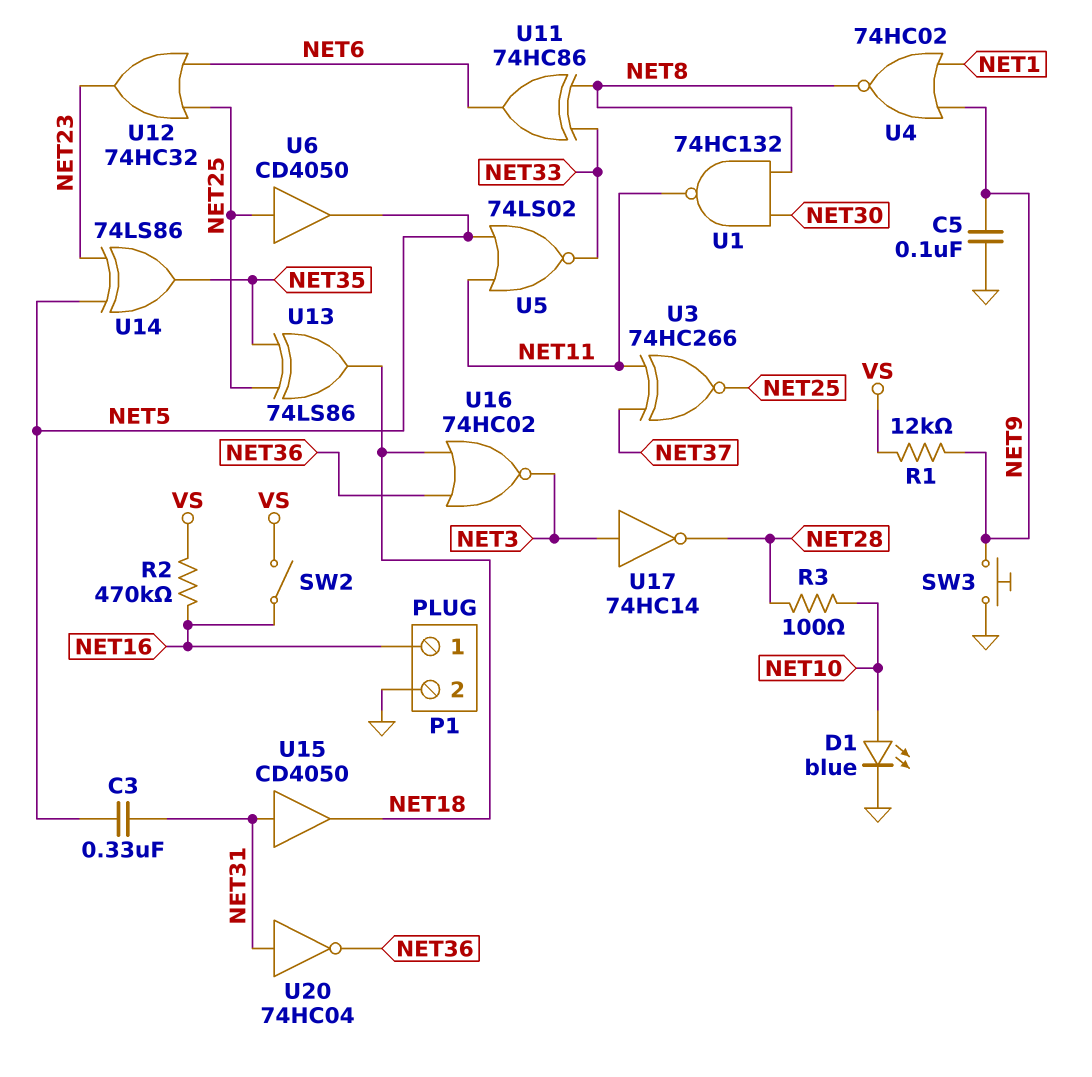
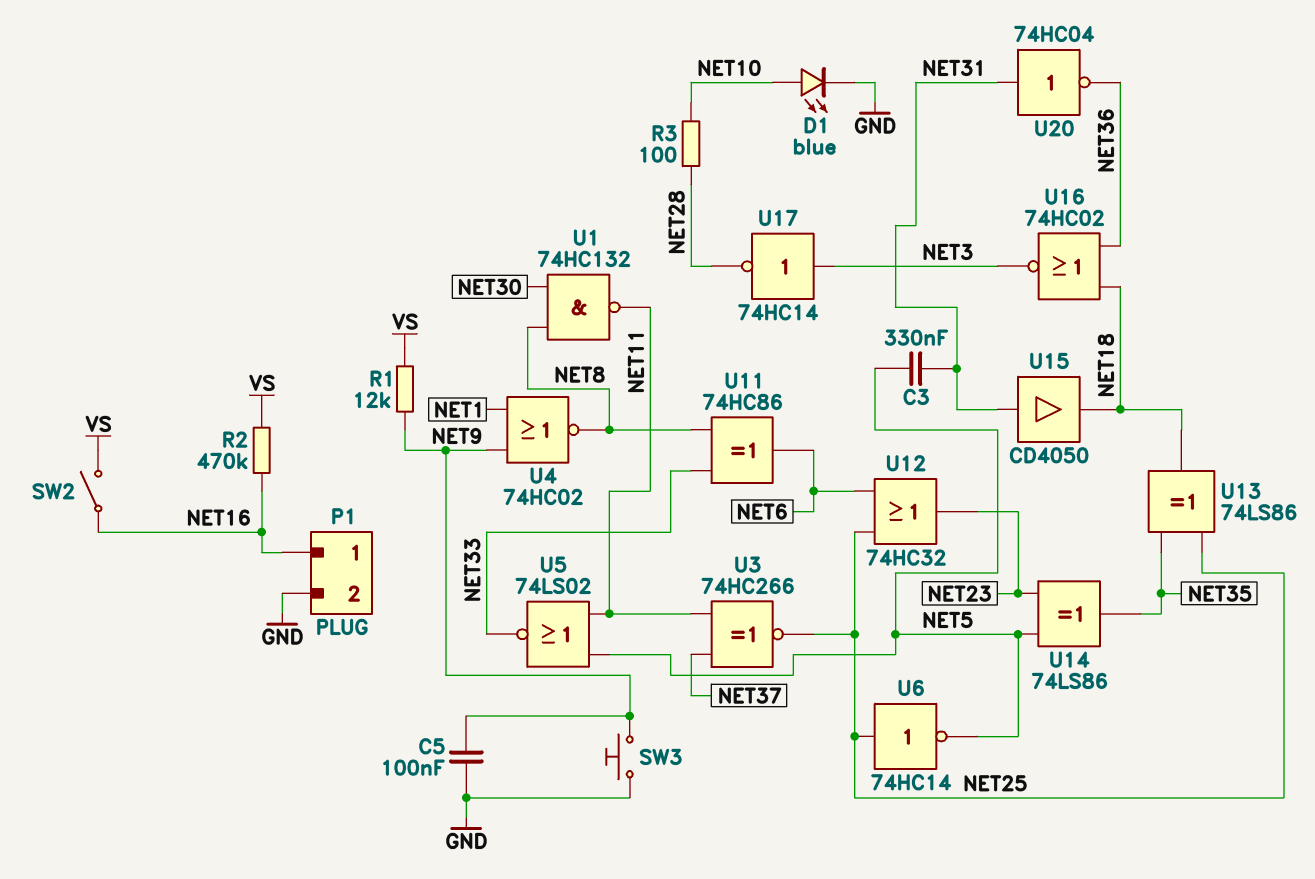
U6: buffer CD4050 (in NET25, out NET5) -> NOT 74HC14 (in NET25, out NET5)

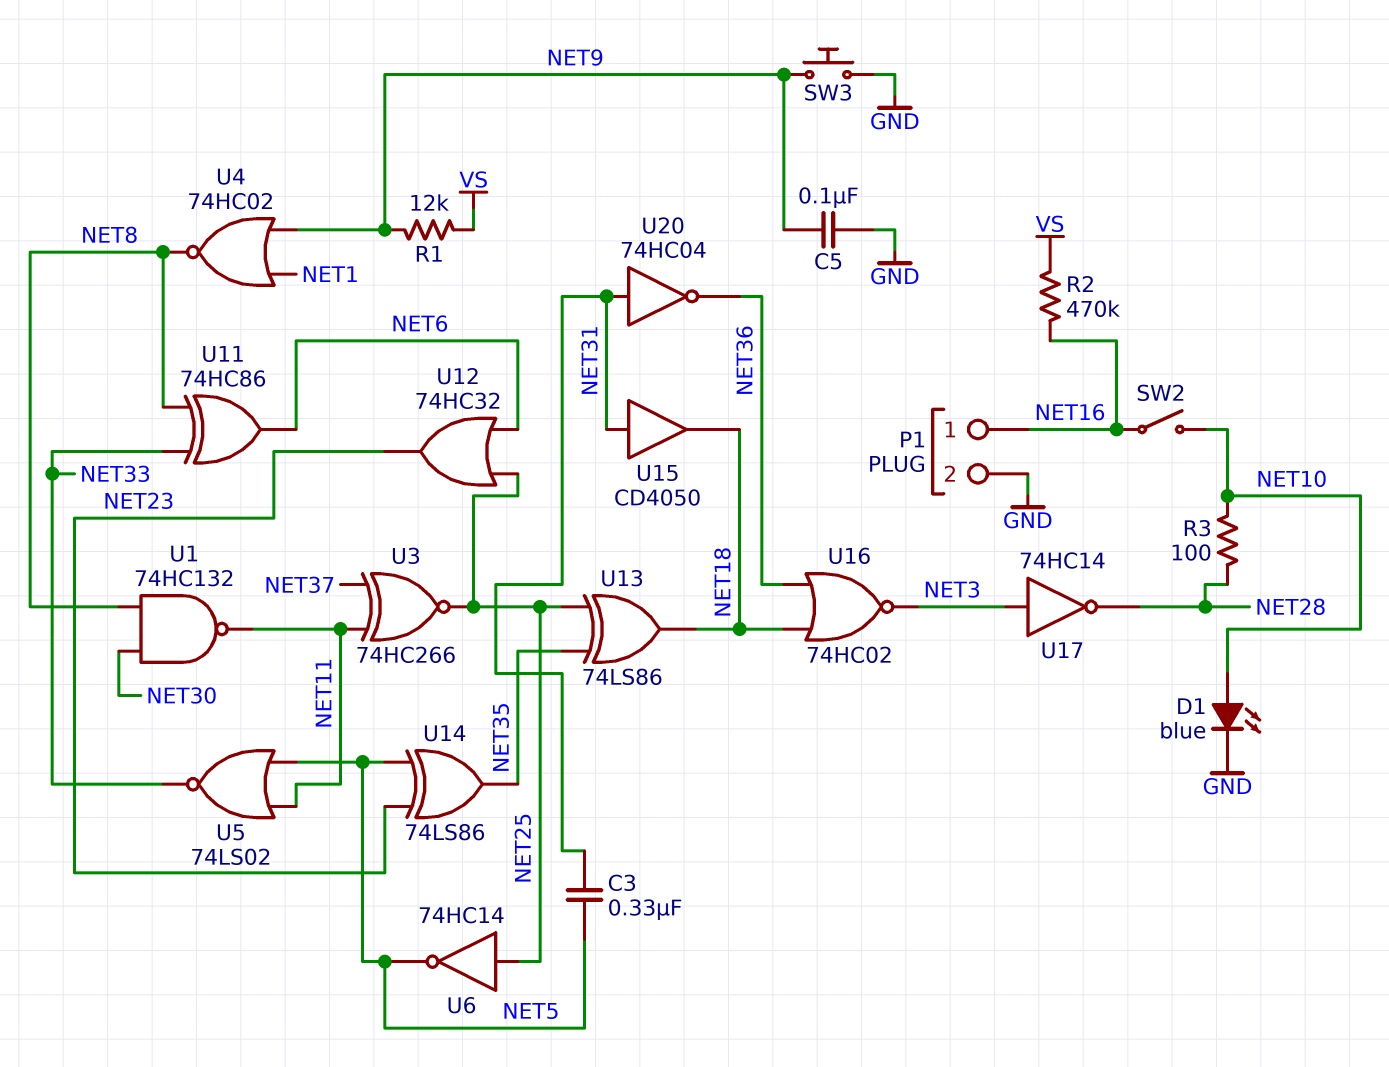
SW2: switch (NET16, VS) -> switch (NET10, NET16)

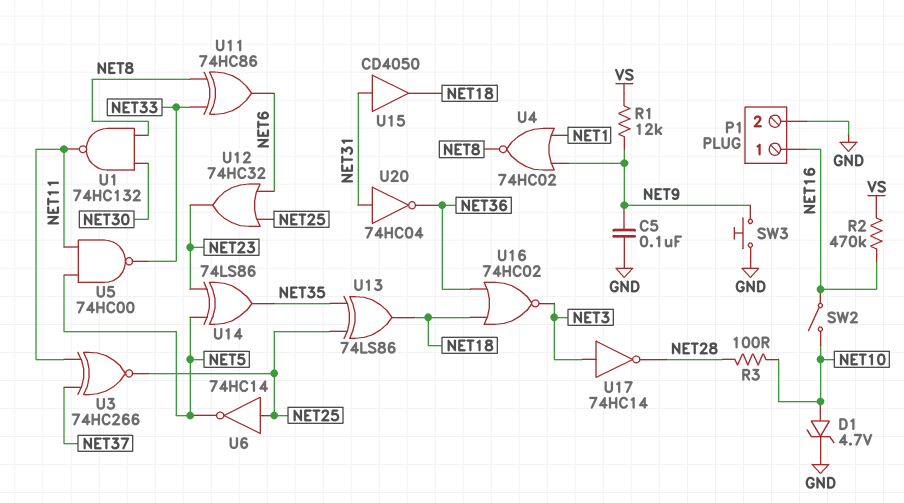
C3: 330nF (NET5, NET31) -> none
D1: LED blue (A NET10, K GND) -> zener 4.7V (A NET10, K GND)
U5: NOR 74LS02 (in NET5, in NET11, out NET33) -> NAND 74HC00 (in NET5, in NET11, out NET33)

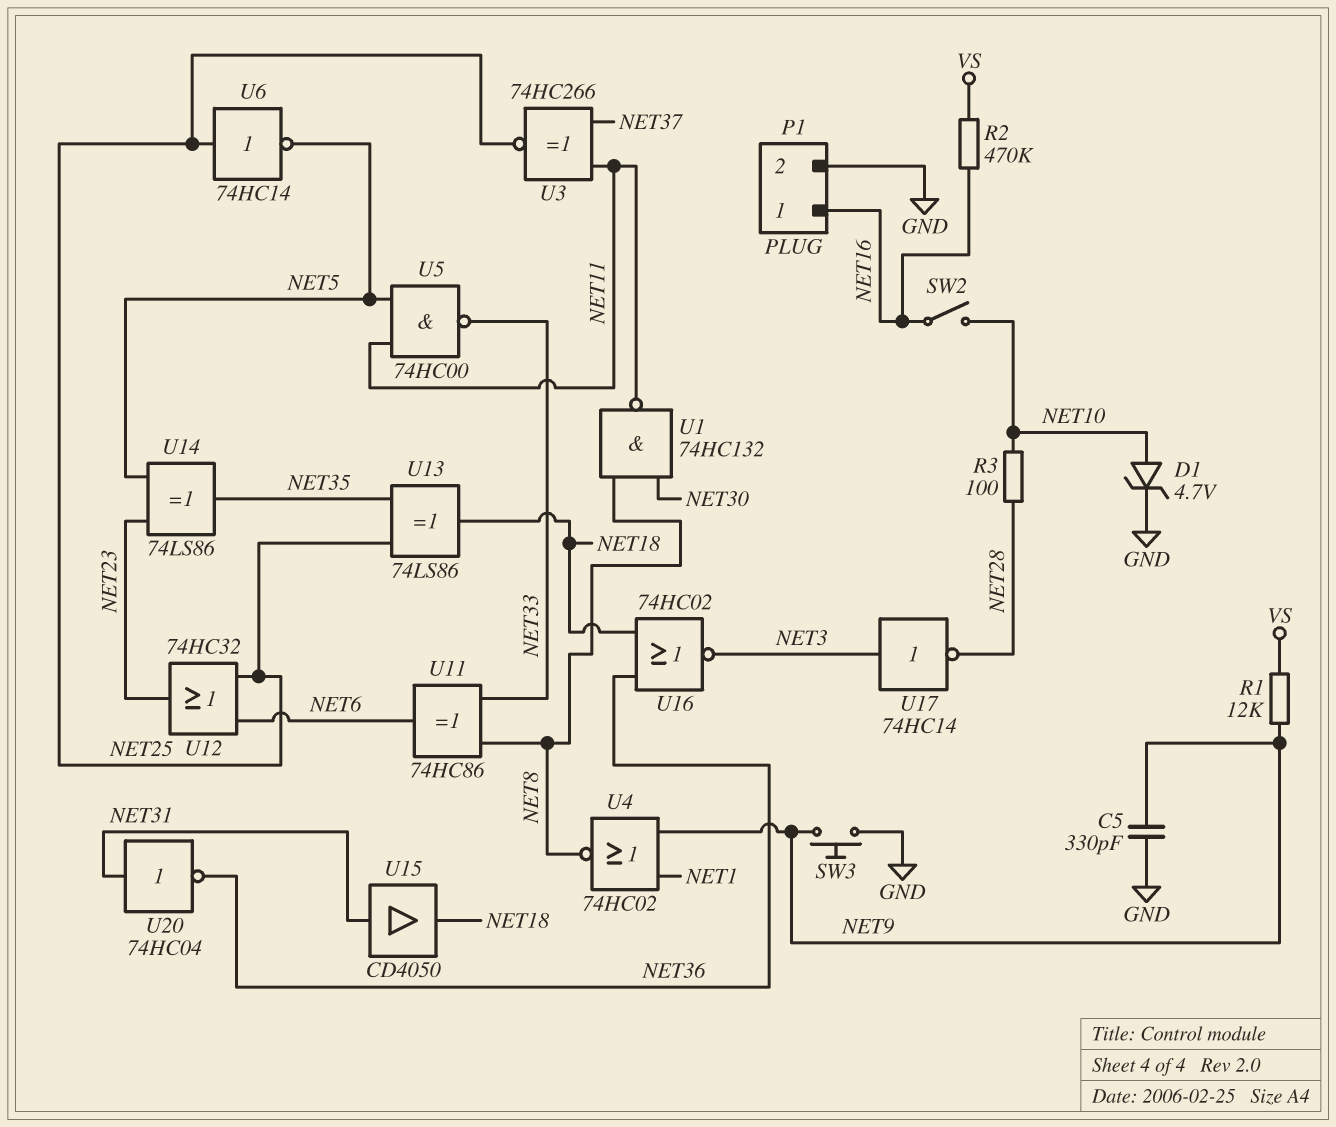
C5: 100nF (GND, NET9) -> 330pF (GND, NET9)

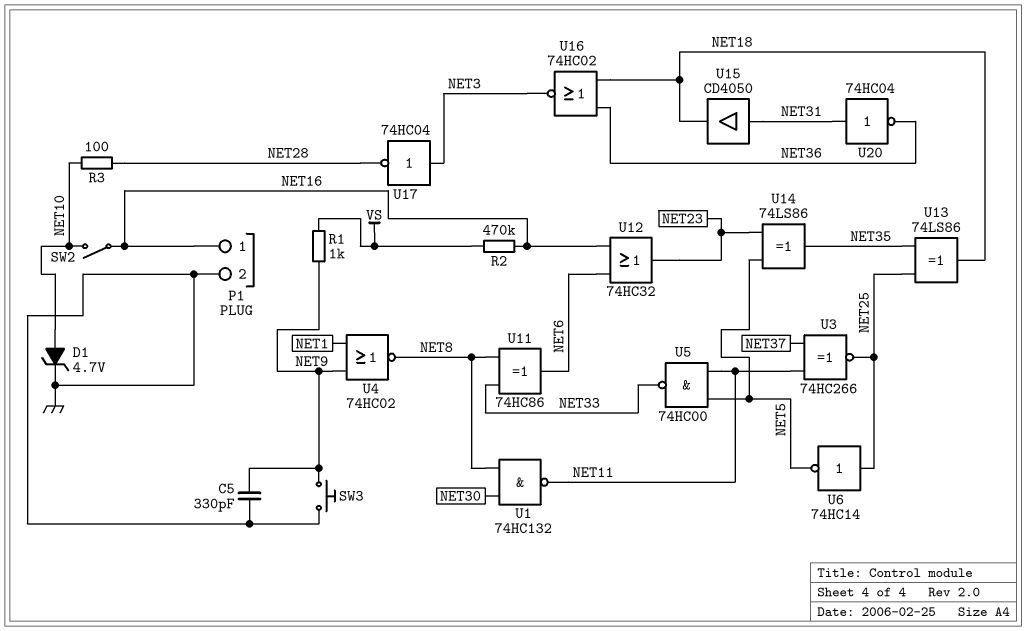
R1: 12k (NET9, VS) -> 1k (NET9, VS)
U12: OR 74HC32 (in NET6, in NET25, out NET23) -> OR 74HC32 (in NET6, in NET16, out NET23)
U17: NOT 74HC14 (in NET3, out NET28) -> NOT 74HC04 (in NET3, out NET28)

